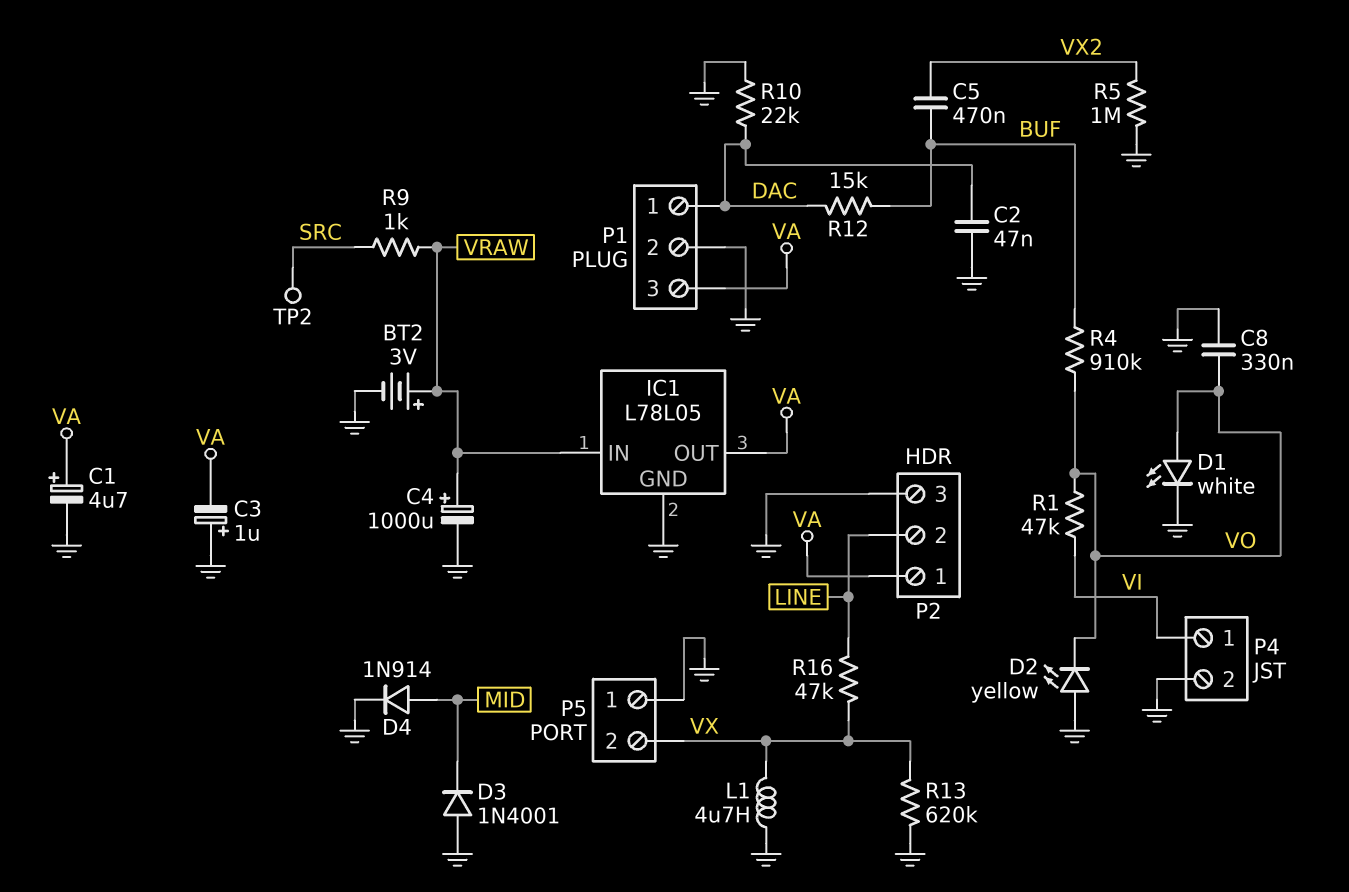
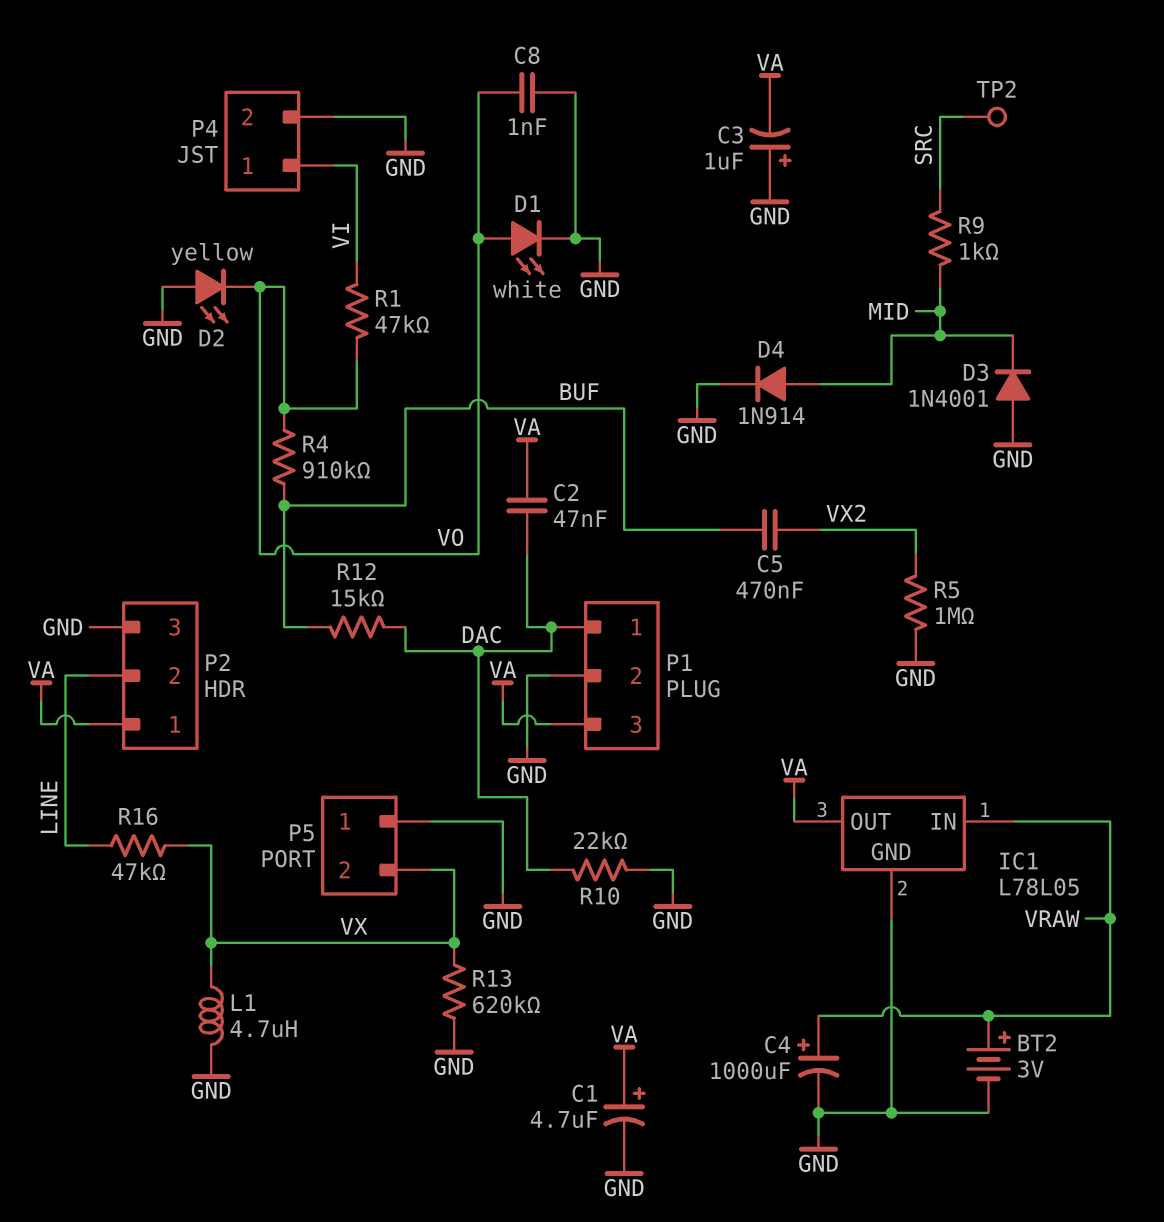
C2: 47nF (DAC, GND) -> 47nF (DAC, VA)
C8: 330nF (GND, VO) -> 1nF (GND, VO)
R9: 1k (SRC, VRAW) -> 1k (MID, SRC)

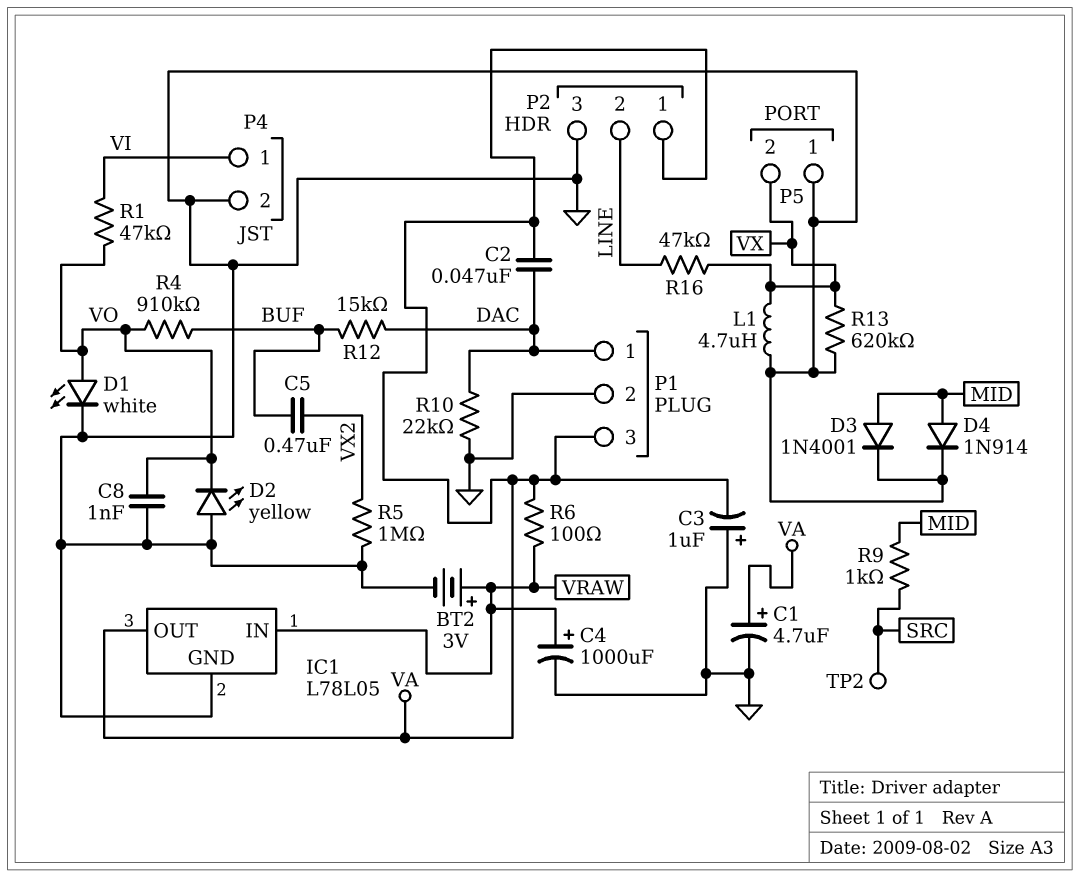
D3: diode 1N4001 (A GND, K MID) -> diode 1N4001 (A MID, K GND)
R6: none -> 100 (VA, VRAW)

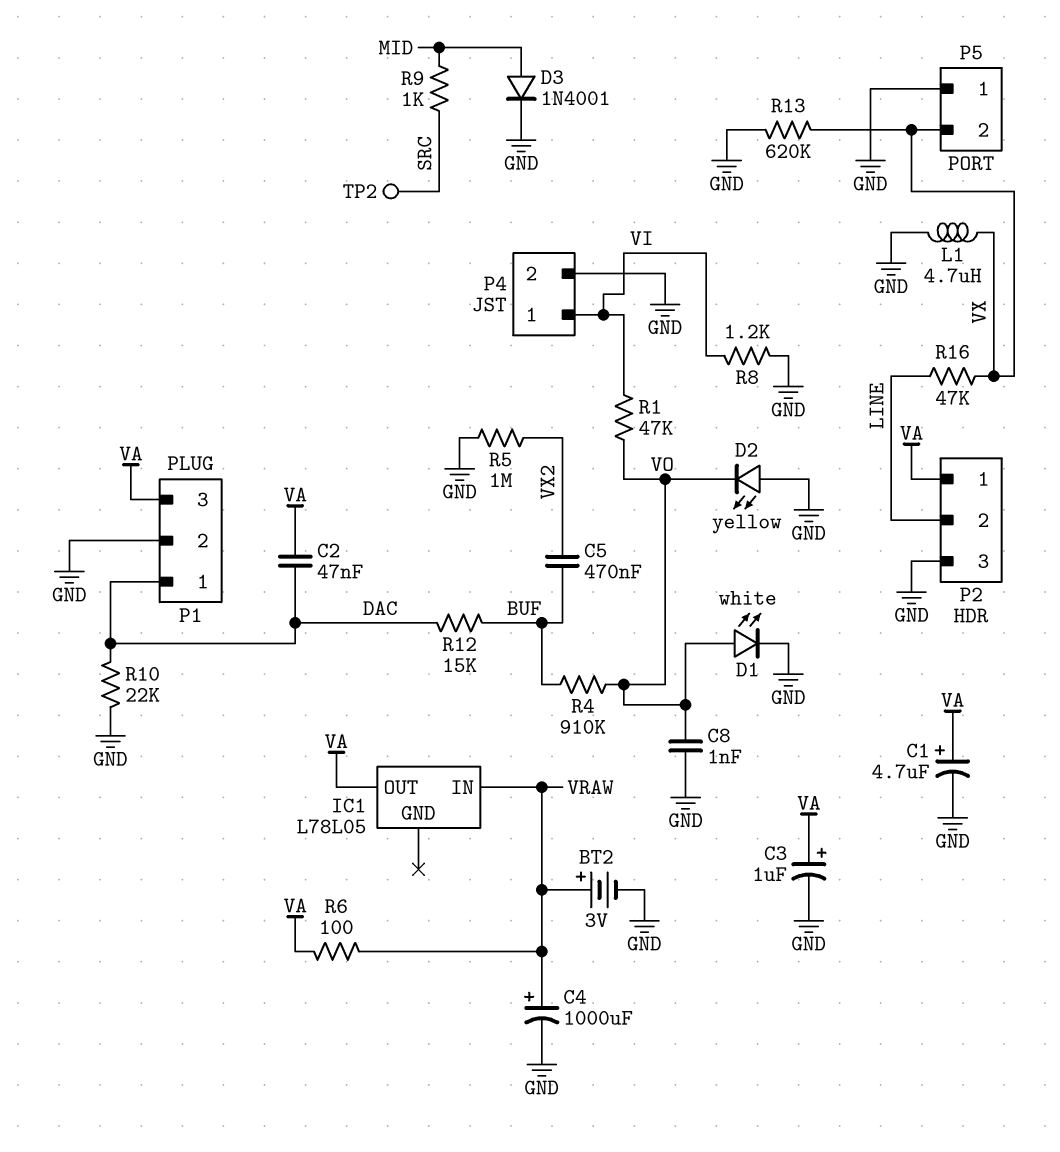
C3: 1uF (plus GND, minus VA) -> 1uF (plus VA, minus GND)
D4: diode 1N914 (A MID, K GND) -> none
IC1 pin GND: GND -> none
R8: none -> 1.2k (GND, VI)

